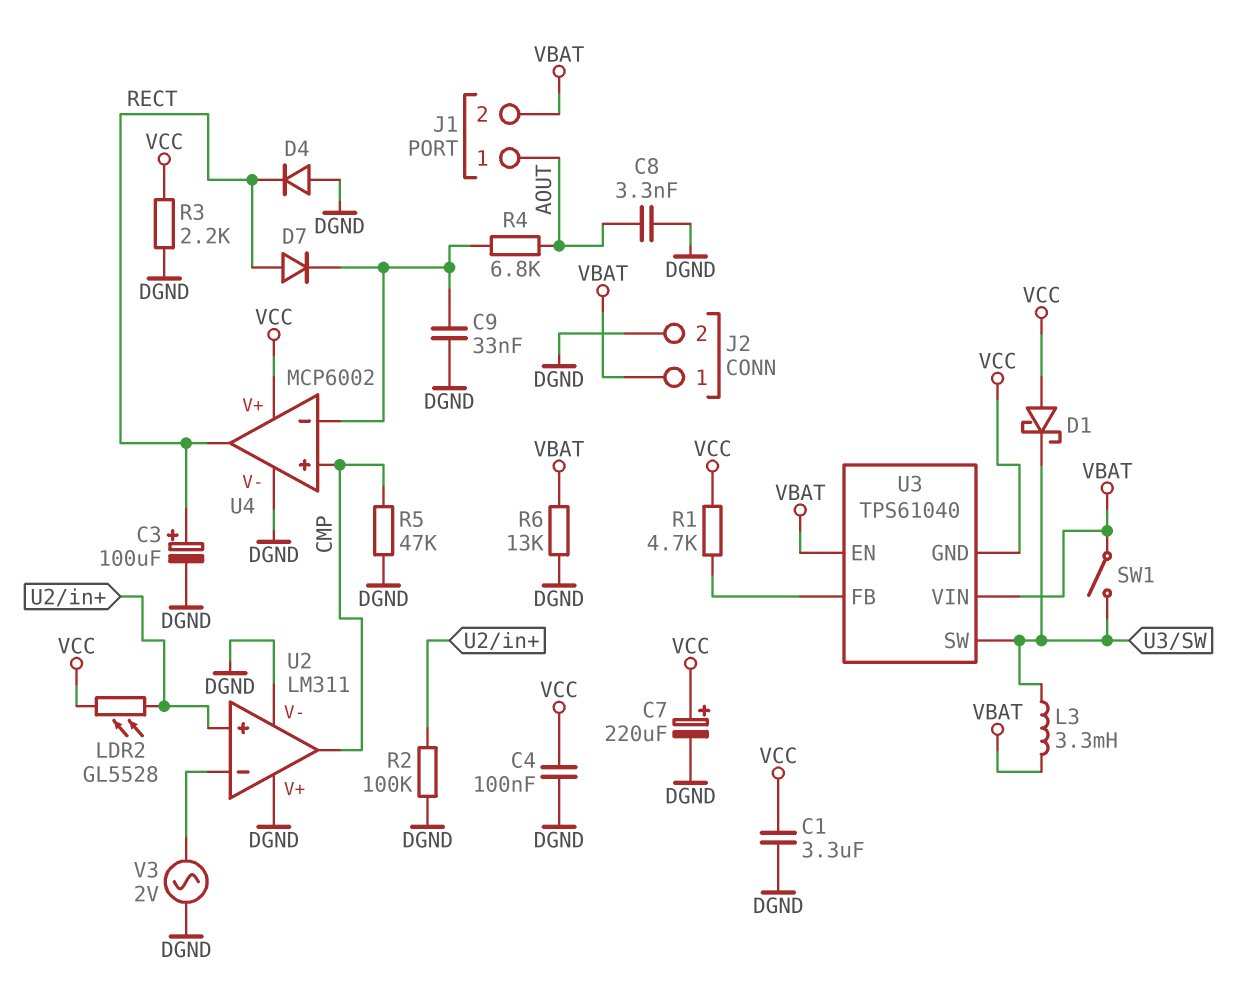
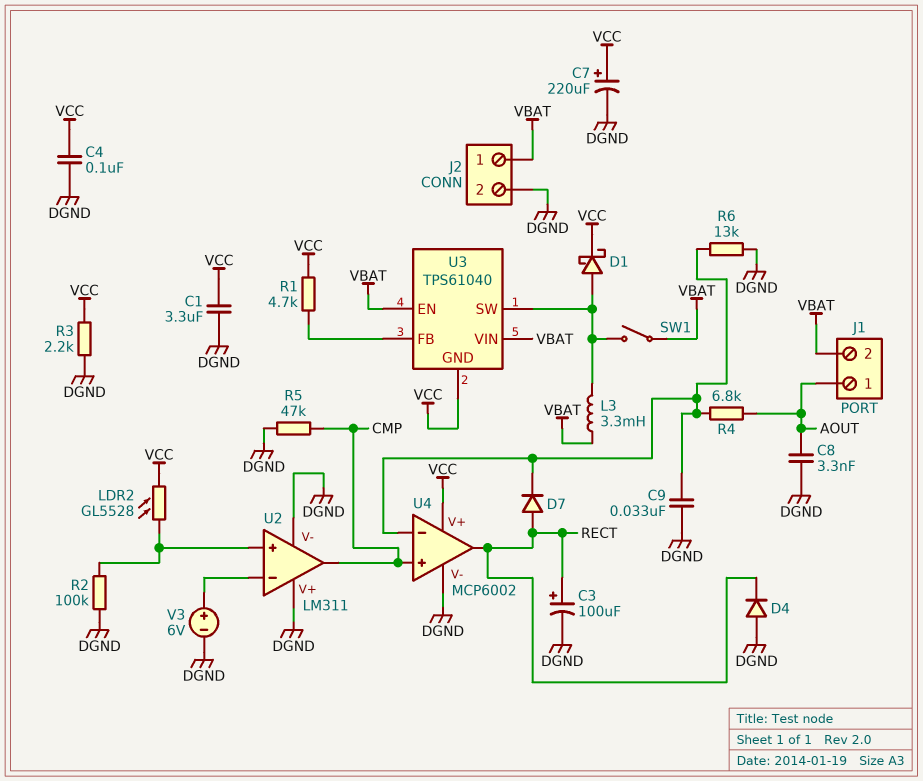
D1: schottky (A VCC, K U3/SW) -> schottky (A U3/SW, K VCC)
R6: 13k (DGND, VBAT) -> 13k (DGND, U4/in-)
V3: AC 2V (DGND, U2/in-) -> 6V (plus U2/in-, minus DGND)

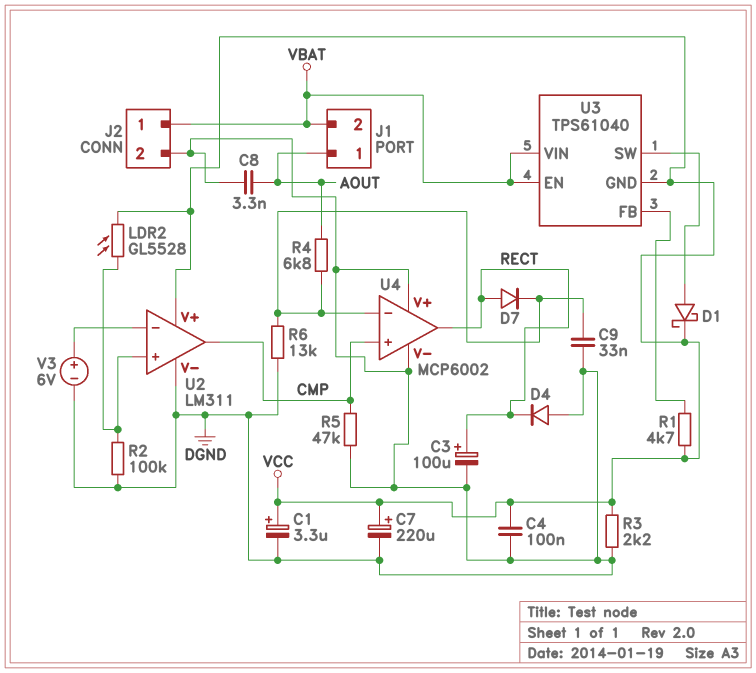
C1: 3.3uF (DGND, VCC) -> 3.3uF (plus VCC, minus DGND)
L3: 3.3mH (U3/SW, VBAT) -> none
SW1: switch (U3/SW, VBAT) -> none
U2 pin V+: DGND -> VCC
U4 pin V+: VCC -> DGND

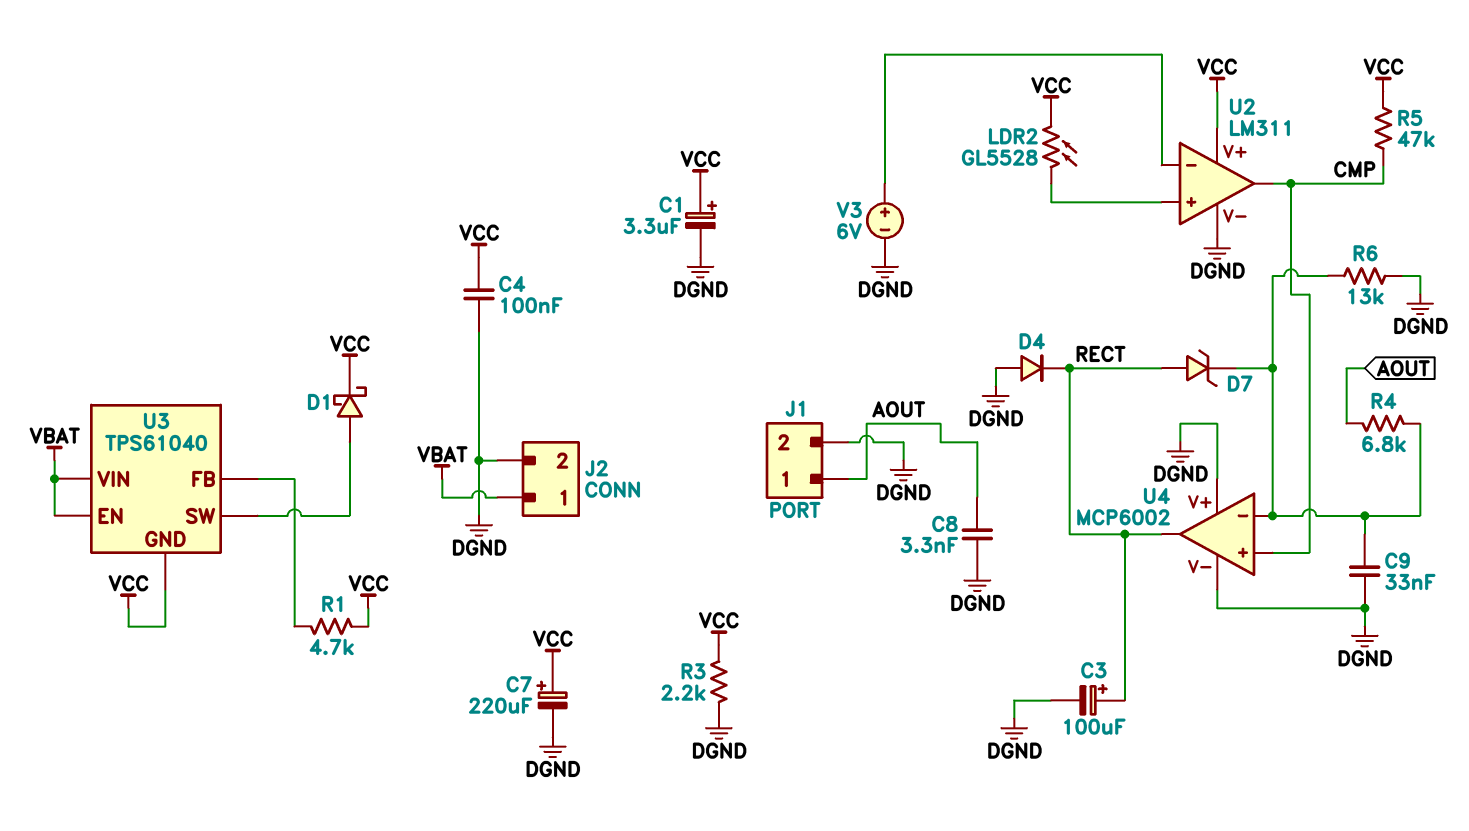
D7: diode (A RECT, K U4/in-) -> zener (A RECT, K U4/in-)
J1 pin 2: VBAT -> DGND
R2: 100k (DGND, U2/in+) -> none
R5: 47k (CMP, DGND) -> 47k (CMP, VCC)

